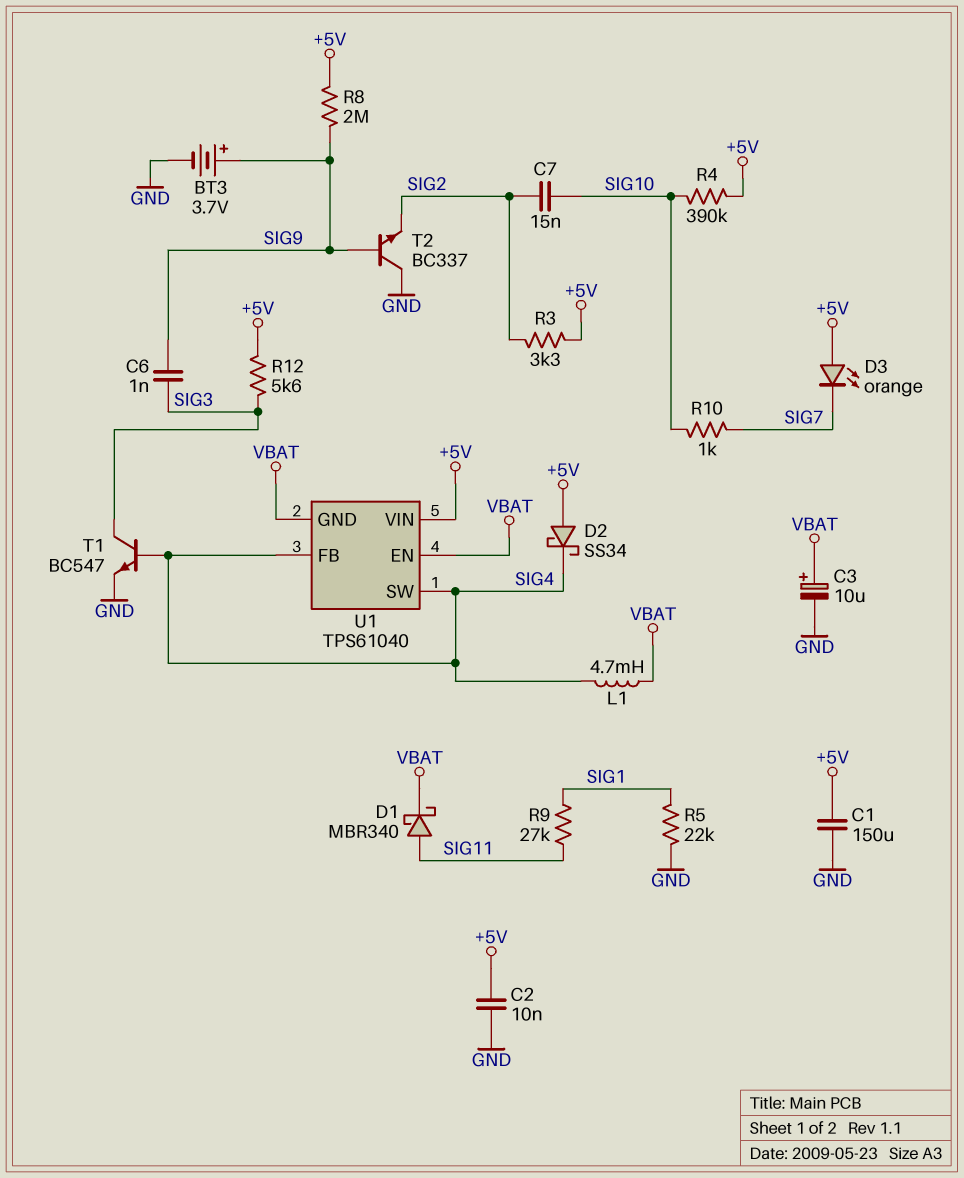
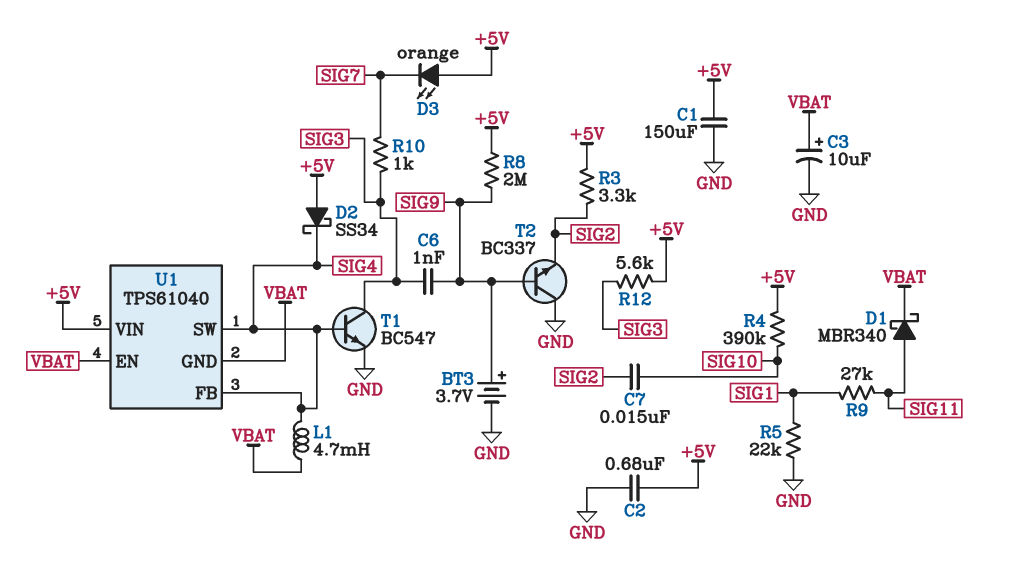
C2: 10nF (+5V, GND) -> 680nF (+5V, GND)
R10: 1k (SIG7, SIG10) -> 1k (SIG3, SIG7)

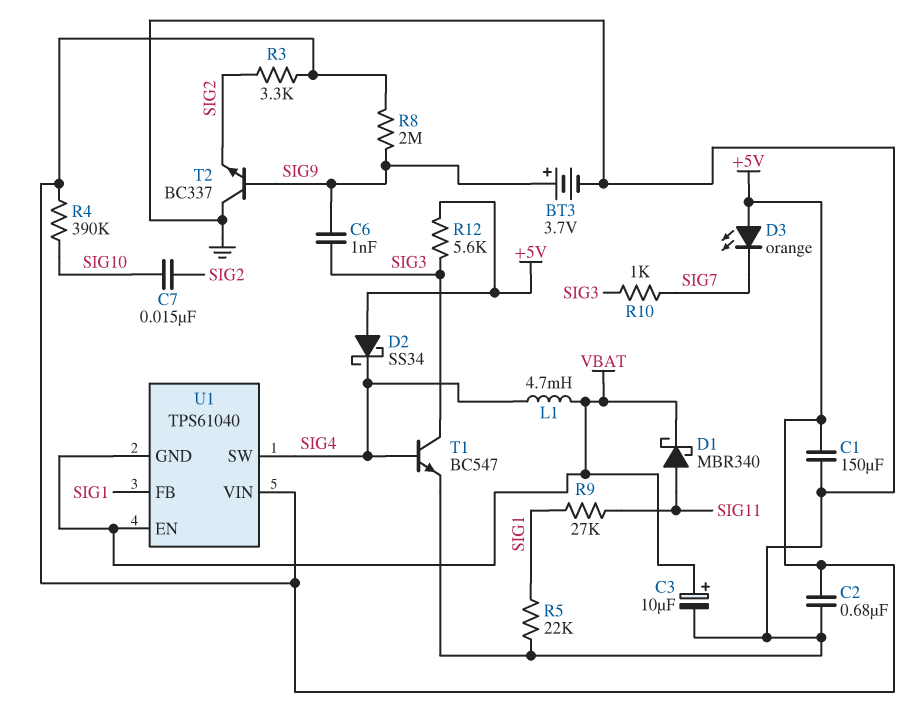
U1 pin FB: SIG4 -> SIG1

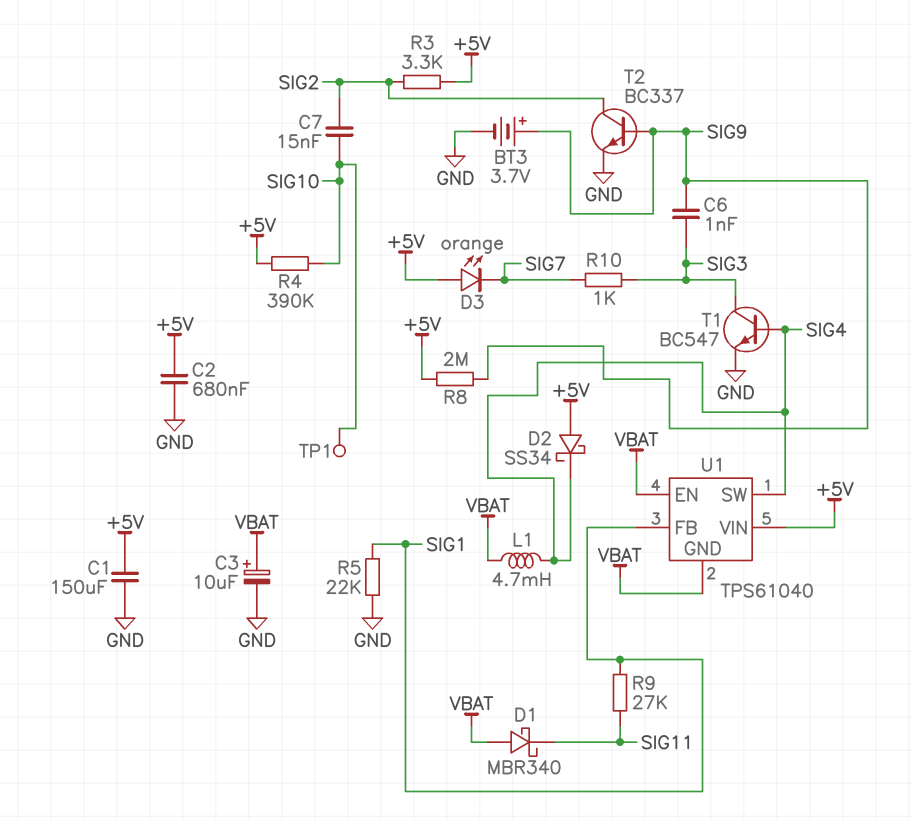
D1: schottky MBR340 (A SIG11, K VBAT) -> schottky MBR340 (A VBAT, K SIG11)
R12: 5.6k (+5V, SIG3) -> none
T2: NPN BC337 (B SIG9, C GND, E SIG2) -> NPN BC337 (B SIG9, C SIG2, E GND)
TP1: none -> test point (SIG10)

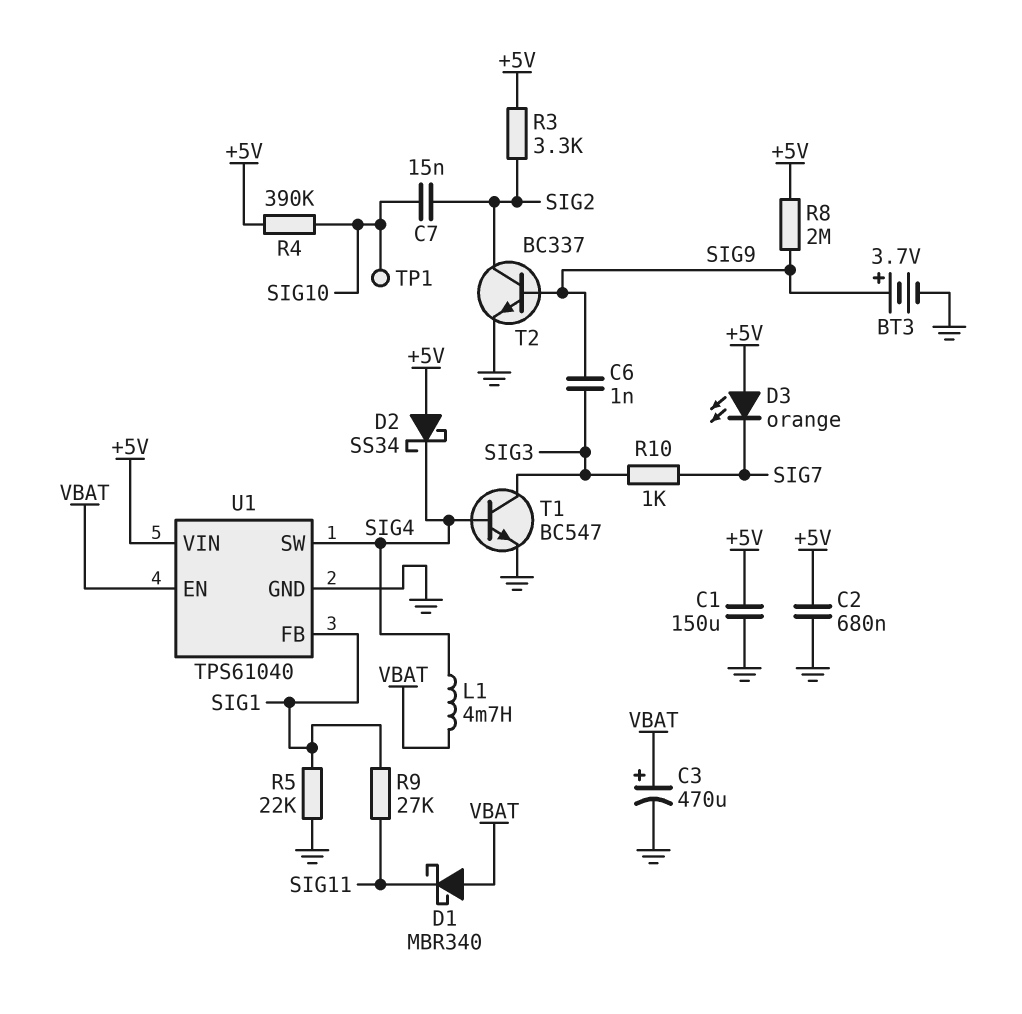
C3: 10uF (plus VBAT, minus GND) -> 470uF (plus VBAT, minus GND)
U1 pin GND: VBAT -> GND

